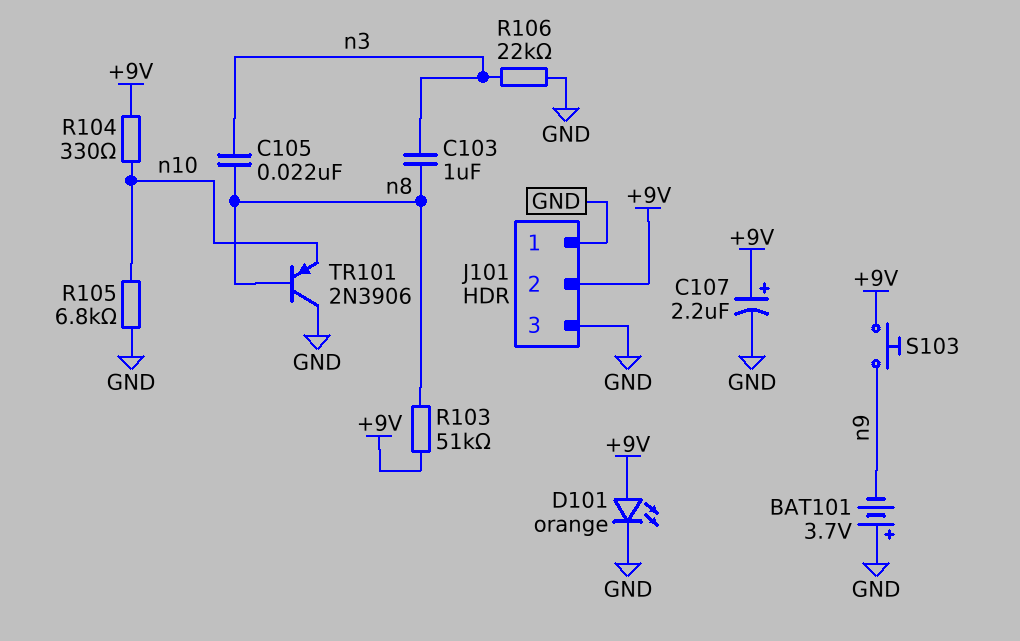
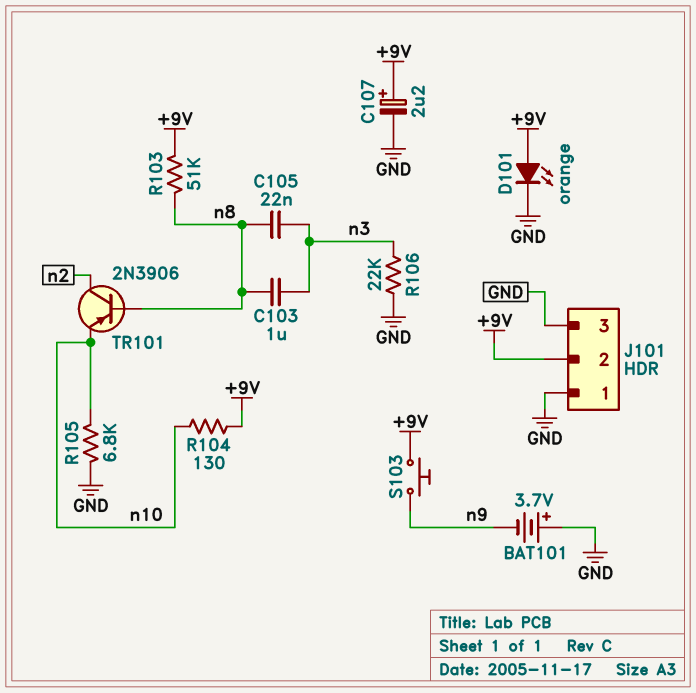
R104: 330 (+9V, n10) -> 130 (+9V, n10)
TR101: PNP 2N3906 (B n8, C GND, E n10) -> PNP 2N3906 (B n8, C n2, E n10)

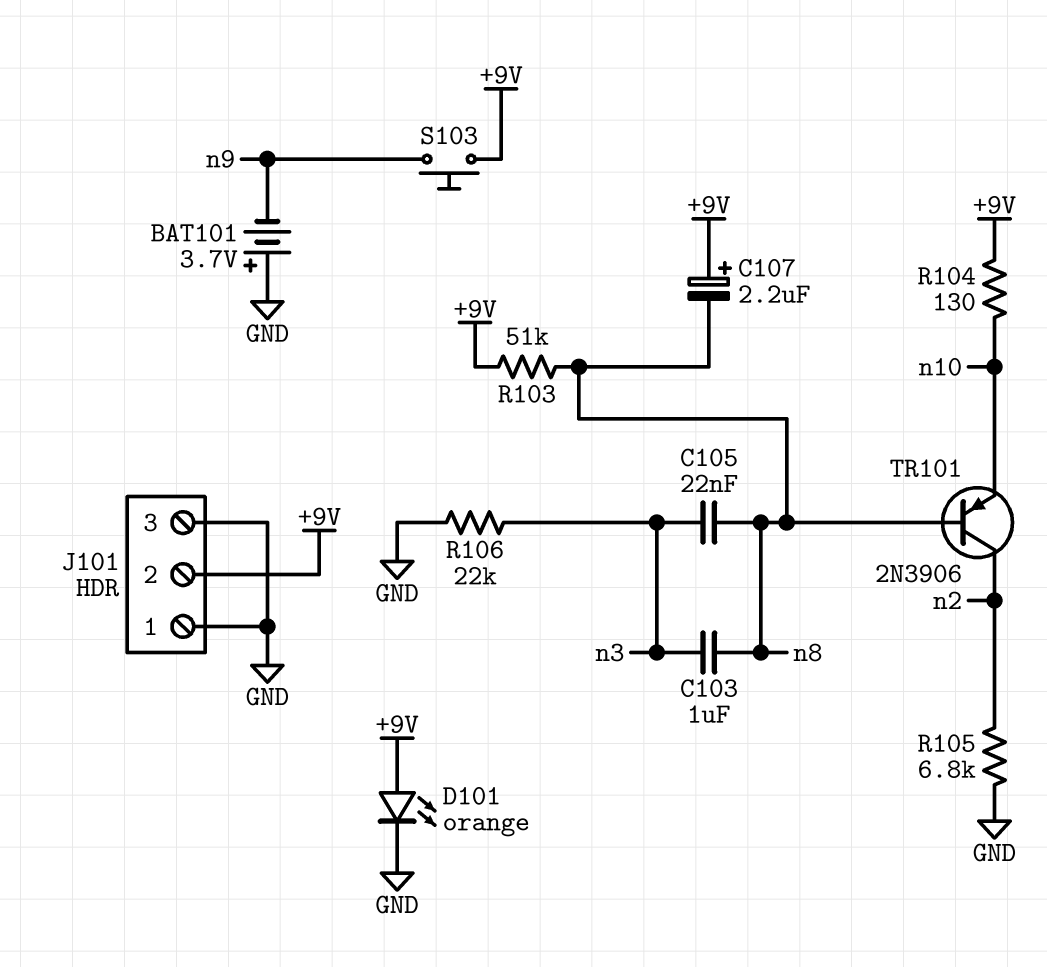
C107: 2.2uF (plus +9V, minus GND) -> 2.2uF (plus +9V, minus n8)
R105: 6.8k (GND, n10) -> 6.8k (GND, n2)

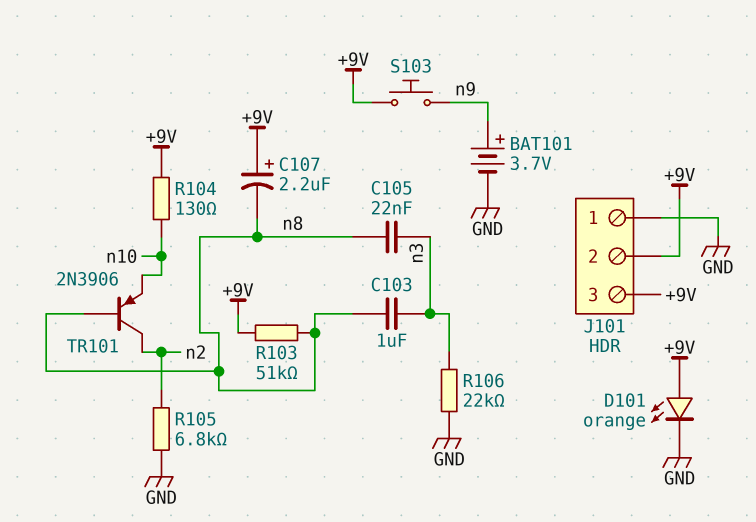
BAT101: 3.7V (plus GND, minus n9) -> 3.7V (plus n9, minus GND)
J101 pin 3: GND -> +9V

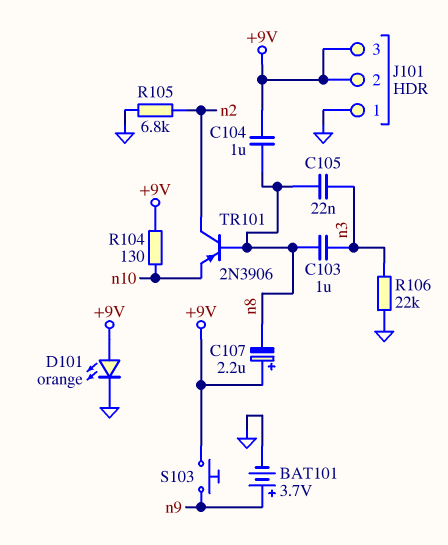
C104: none -> 1uF (+9V, n8)
R103: 51k (+9V, n8) -> none

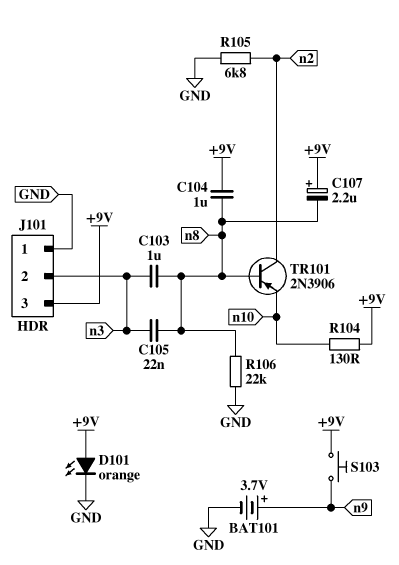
J101 pin 2: +9V -> n3
R106: 22k (GND, n3) -> 22k (GND, n8)

